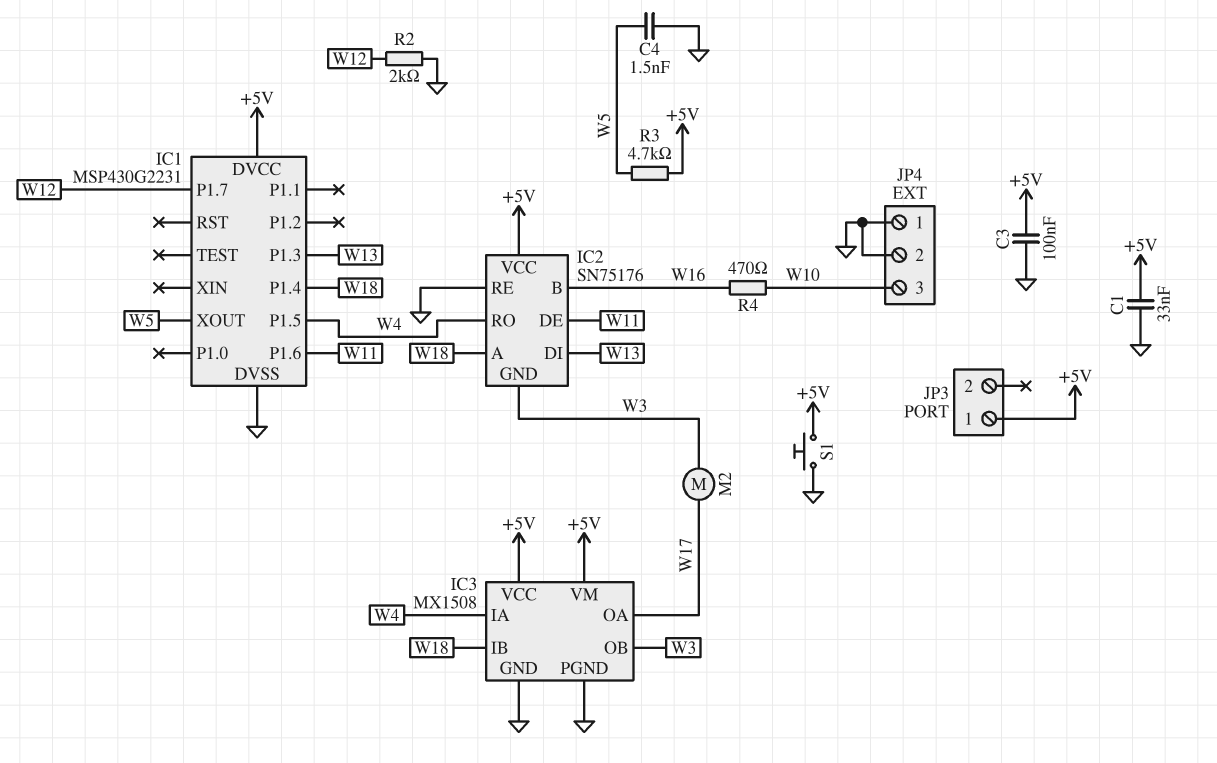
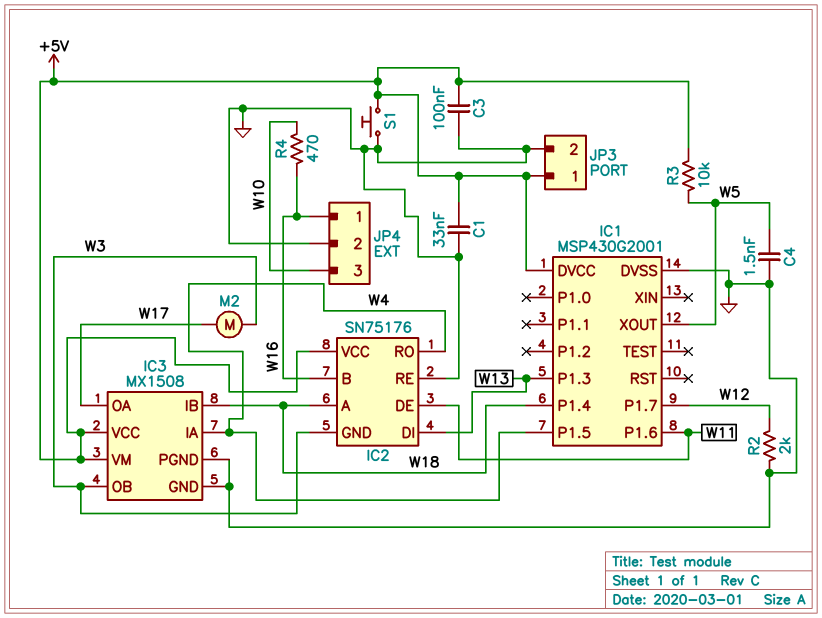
IC1: MSP430G2231 -> MSP430G2001
JP3 pin 2: none -> GND
JP4 pin 1: GND -> W16
R3: 4.7k (+5V, W5) -> 10k (+5V, W5)

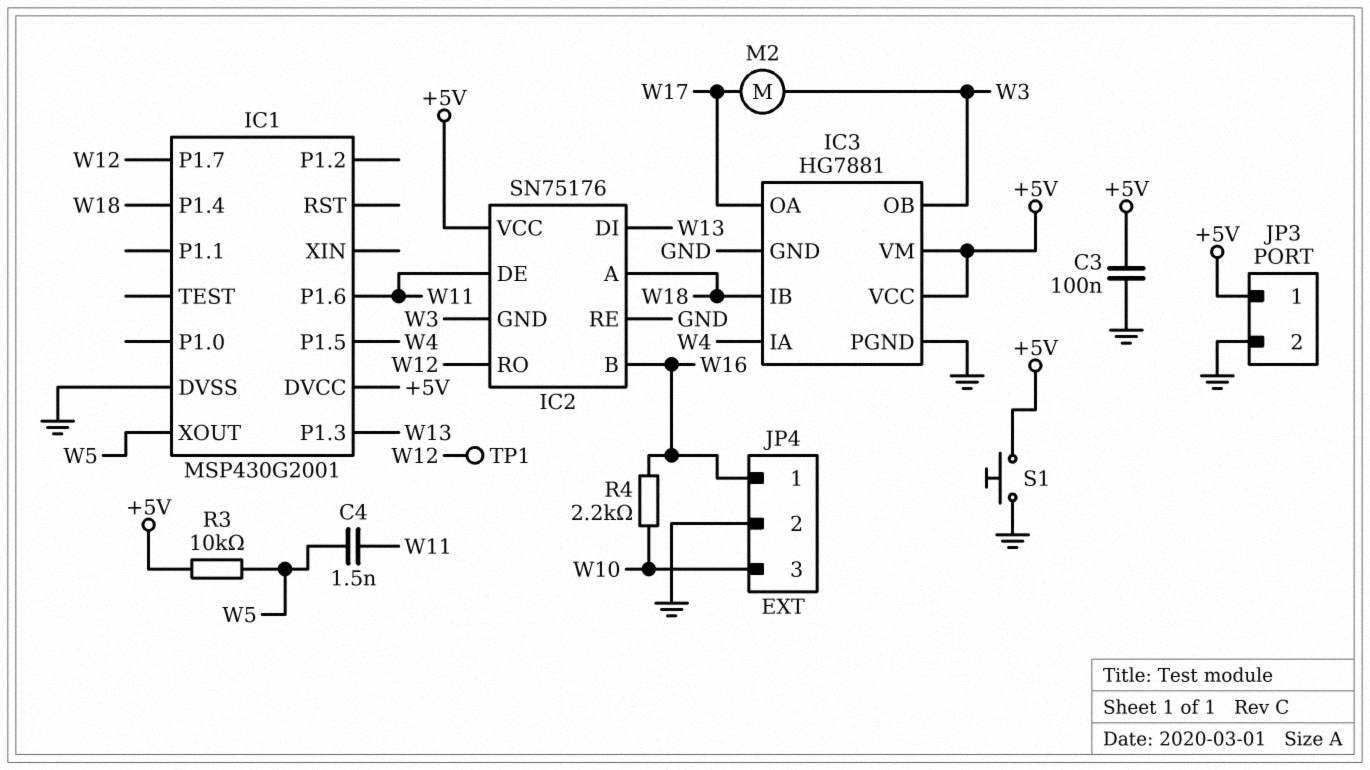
C1: 33nF (+5V, GND) -> none
C4: 1.5nF (GND, W5) -> 1.5nF (W5, W11)
IC2 pin RO: W4 -> W12
IC3: MX1508 -> HG7881
R2: 2k (GND, W12) -> none
R4: 470 (W10, W16) -> 2.2k (W10, W16)
TP1: none -> test point (W12)

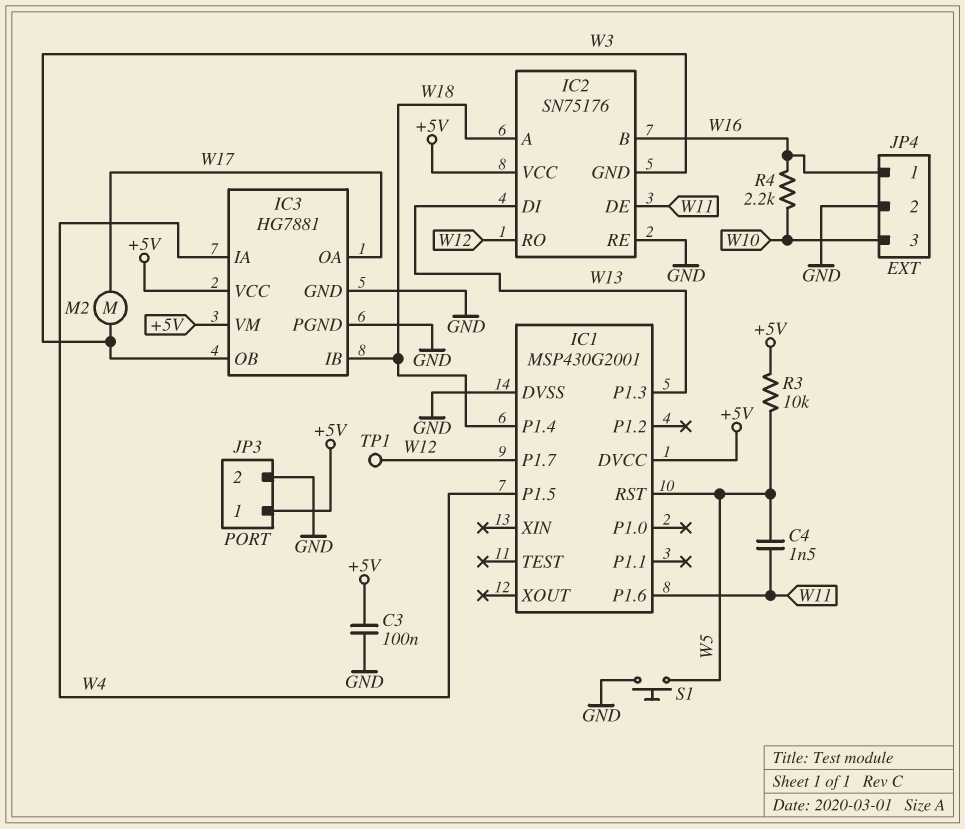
IC1 pin RST: none -> W5
IC1 pin XOUT: W5 -> none
S1: button (+5V, GND) -> button (GND, W5)

